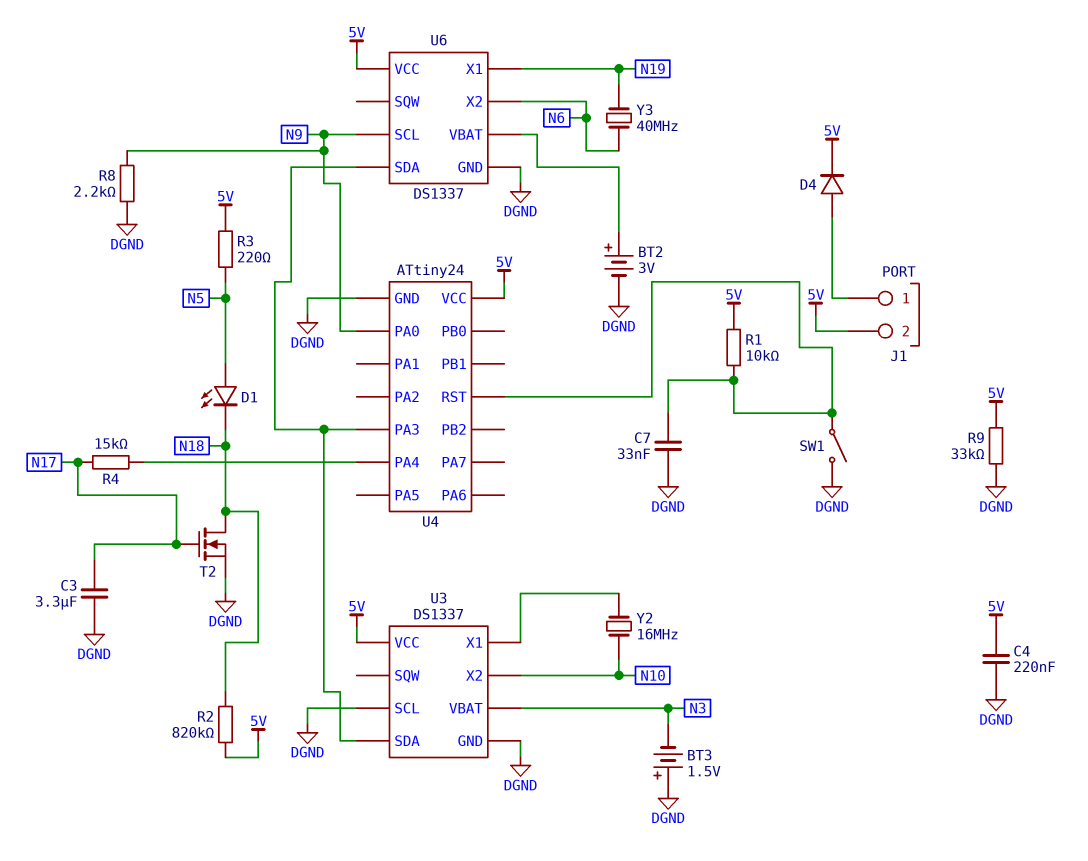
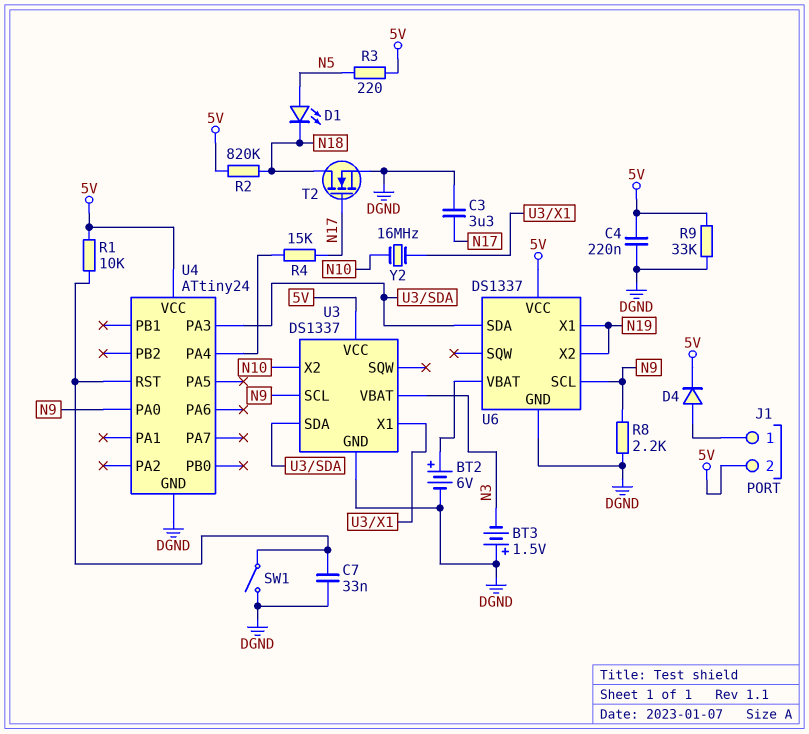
BT2: 3V (plus U6/VBAT, minus DGND) -> 6V (plus U6/VBAT, minus DGND)
U3 pin SCL: DGND -> N9
U6 pin X2: N6 -> N19
Y3: 40MHz (N6, N19) -> none

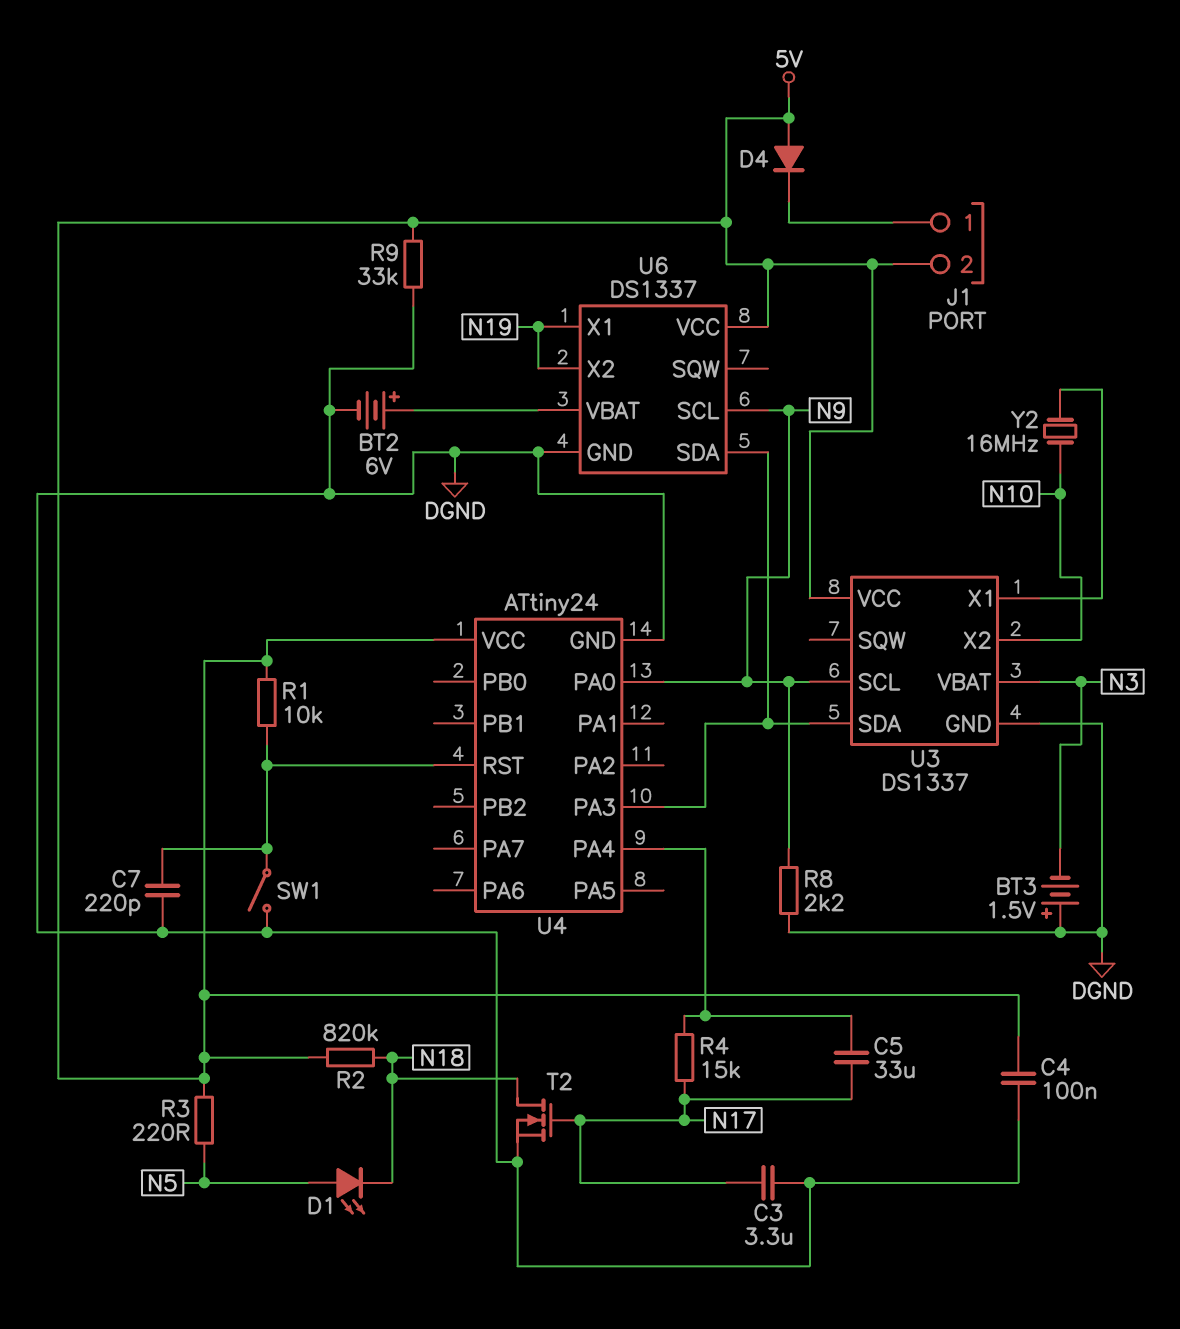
C4: 220nF (5V, DGND) -> 100nF (5V, DGND)
C5: none -> 33uF (N17, U4/PA4)
C7: 33nF (DGND, U4/RST) -> 220pF (DGND, U4/RST)
D4: diode (A J1/1, K 5V) -> diode (A 5V, K J1/1)

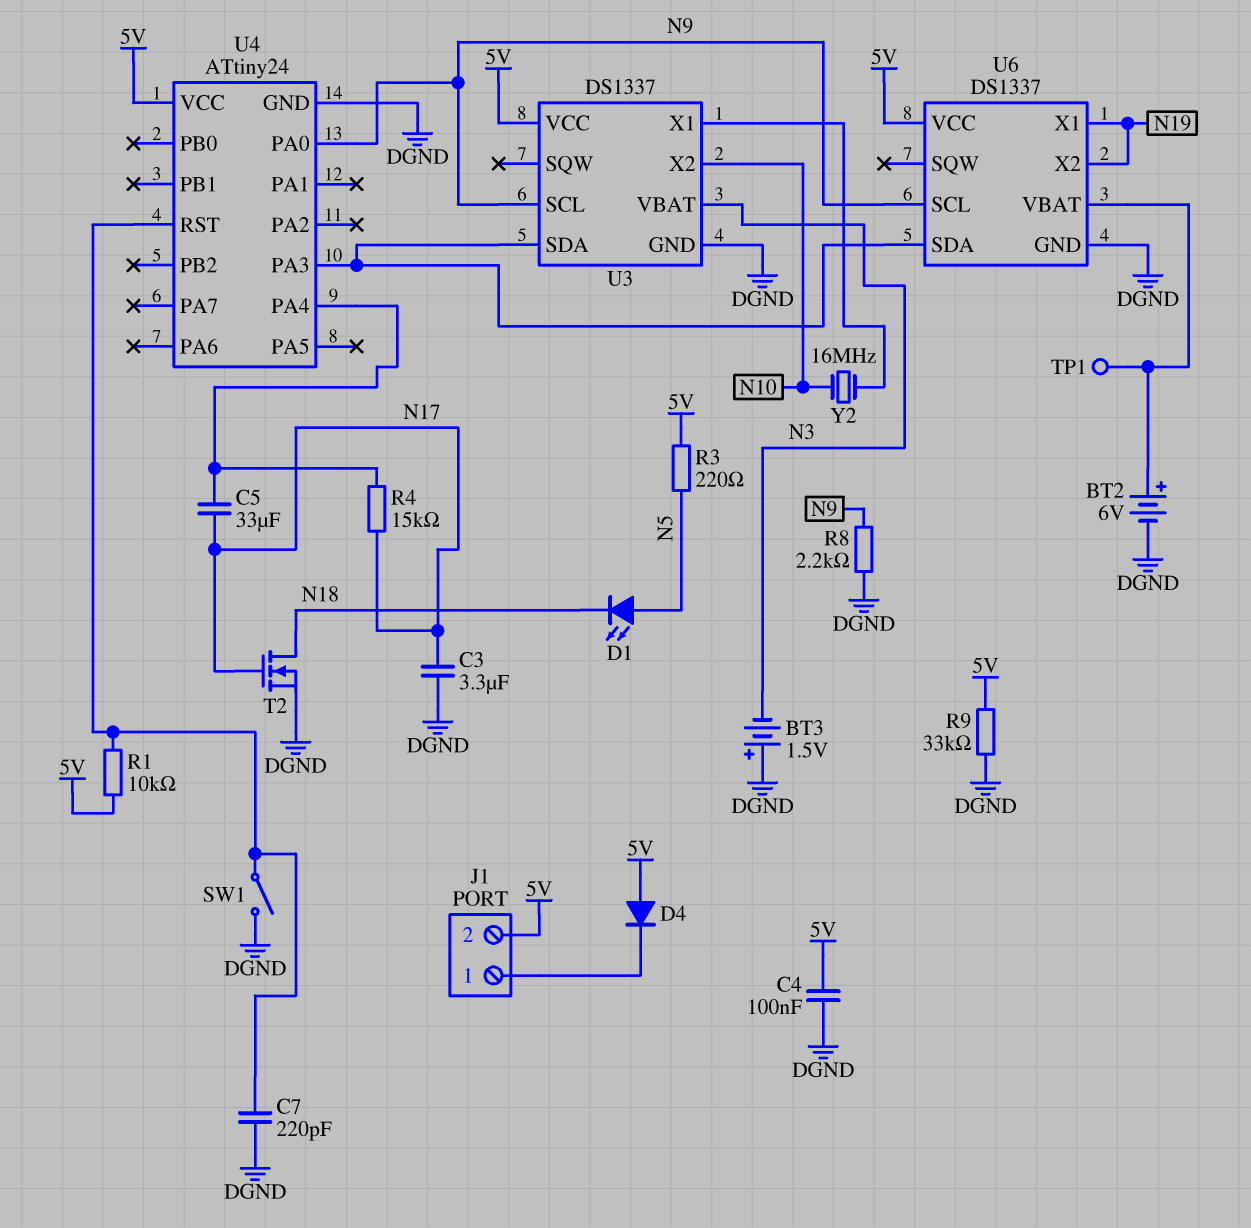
R2: 820k (5V, N18) -> none
TP1: none -> test point (U6/VBAT)

